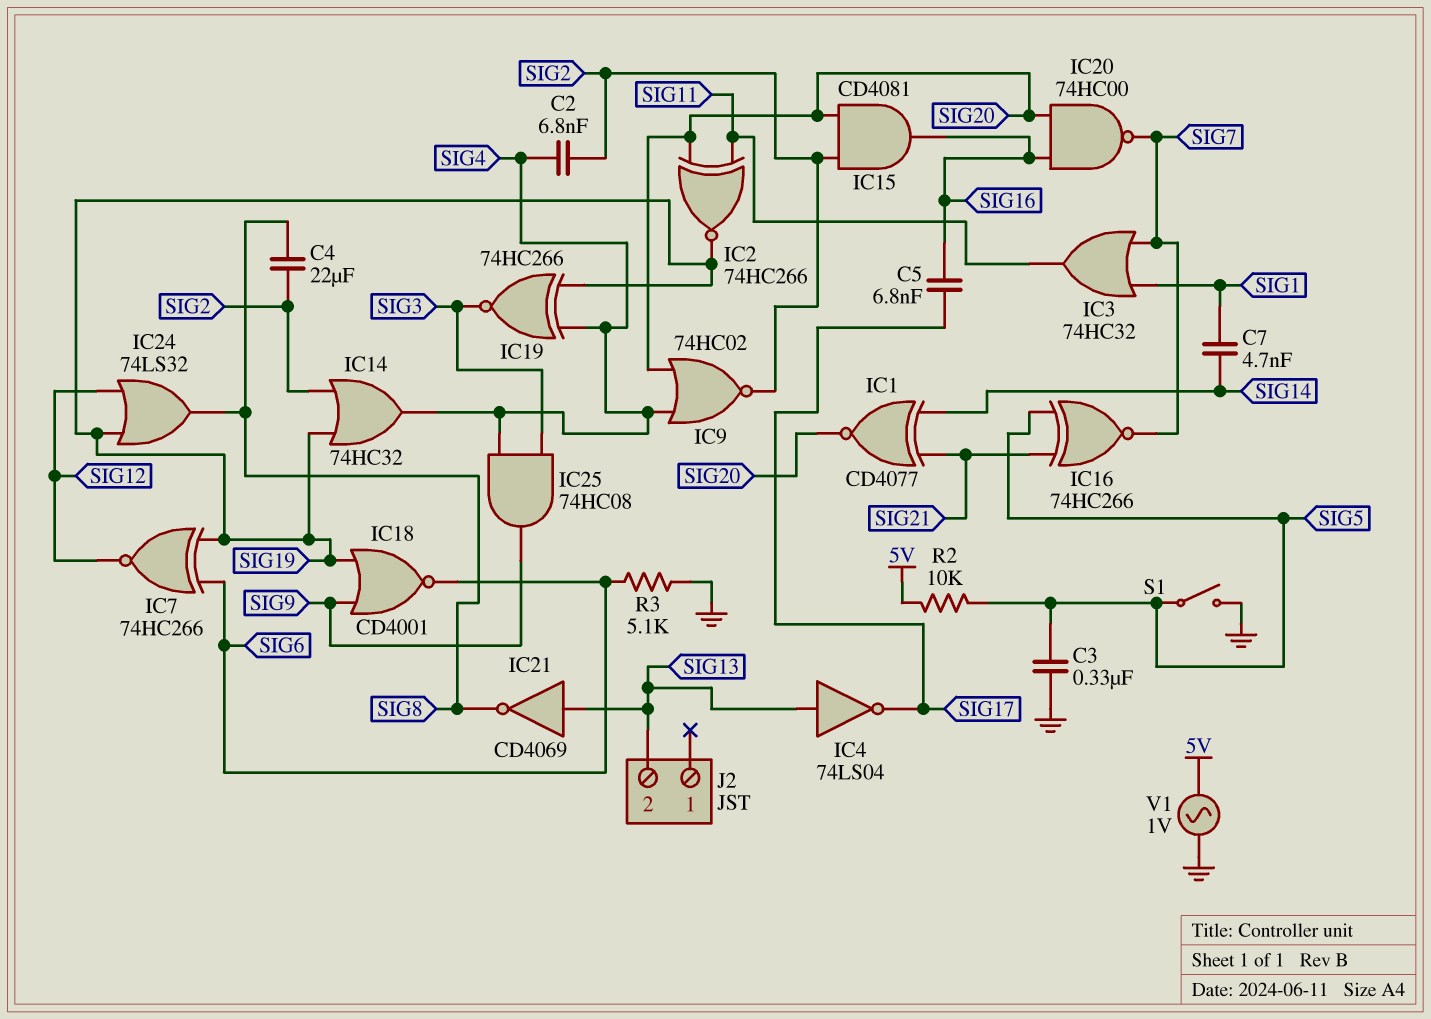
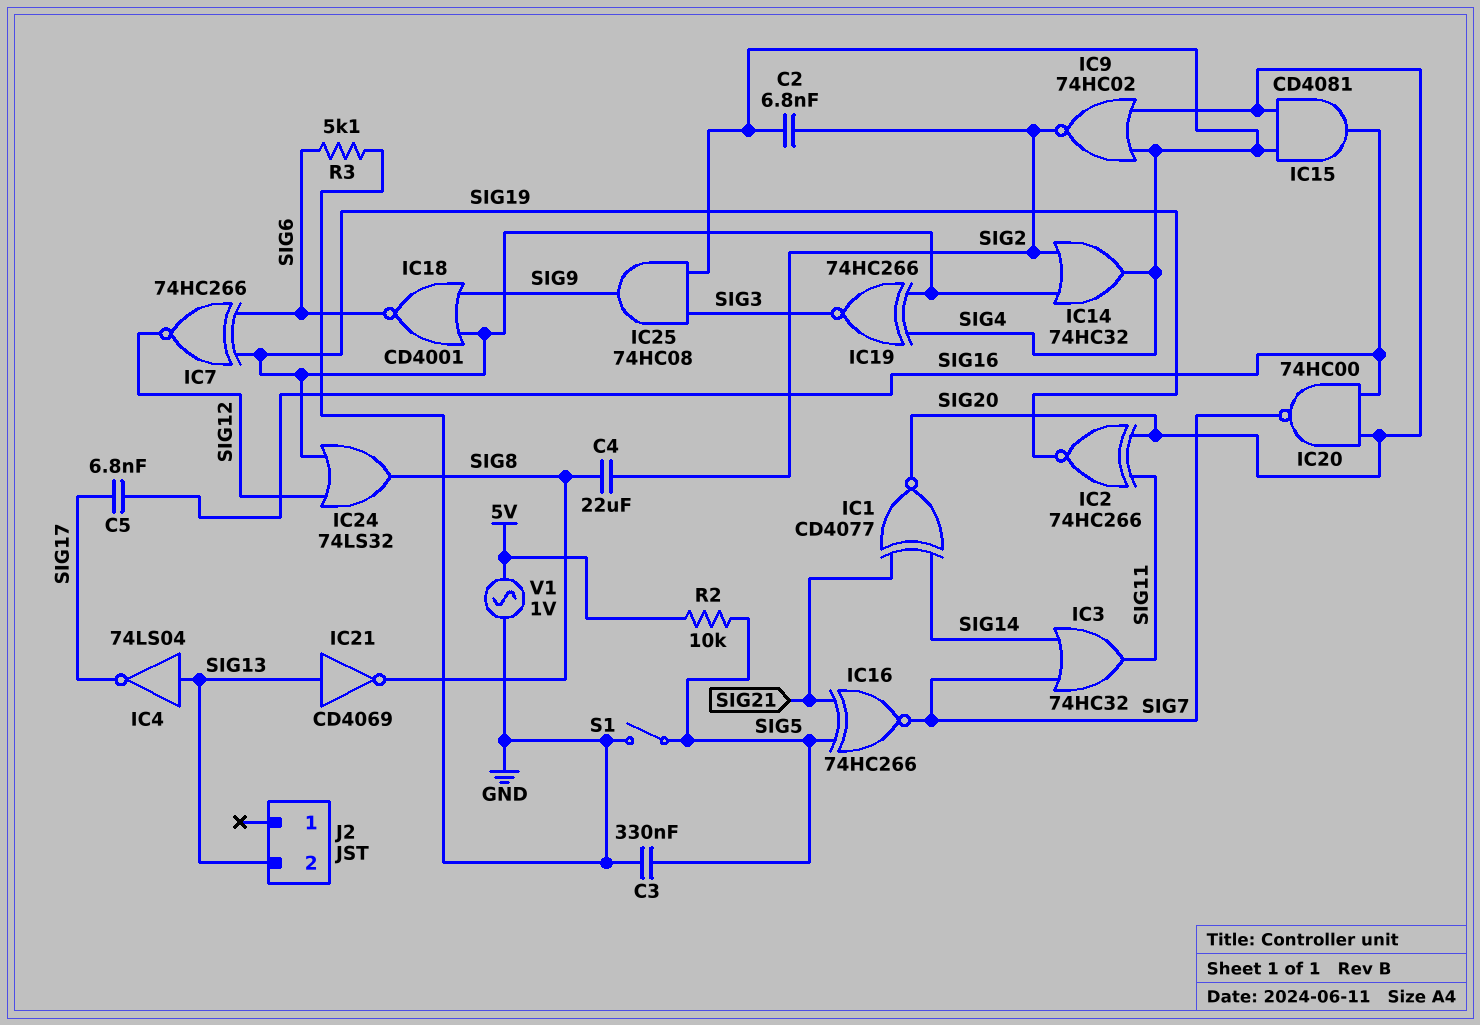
C7: 4.7nF (SIG1, SIG14) -> none
IC3: OR 74HC32 (in SIG1, in SIG7, out SIG11) -> OR 74HC32 (in SIG7, in SIG14, out SIG11)
IC15: AND CD4081 (in SIG2, in SIG20, out SIG16) -> AND CD4081 (in SIG4, in SIG20, out SIG16)

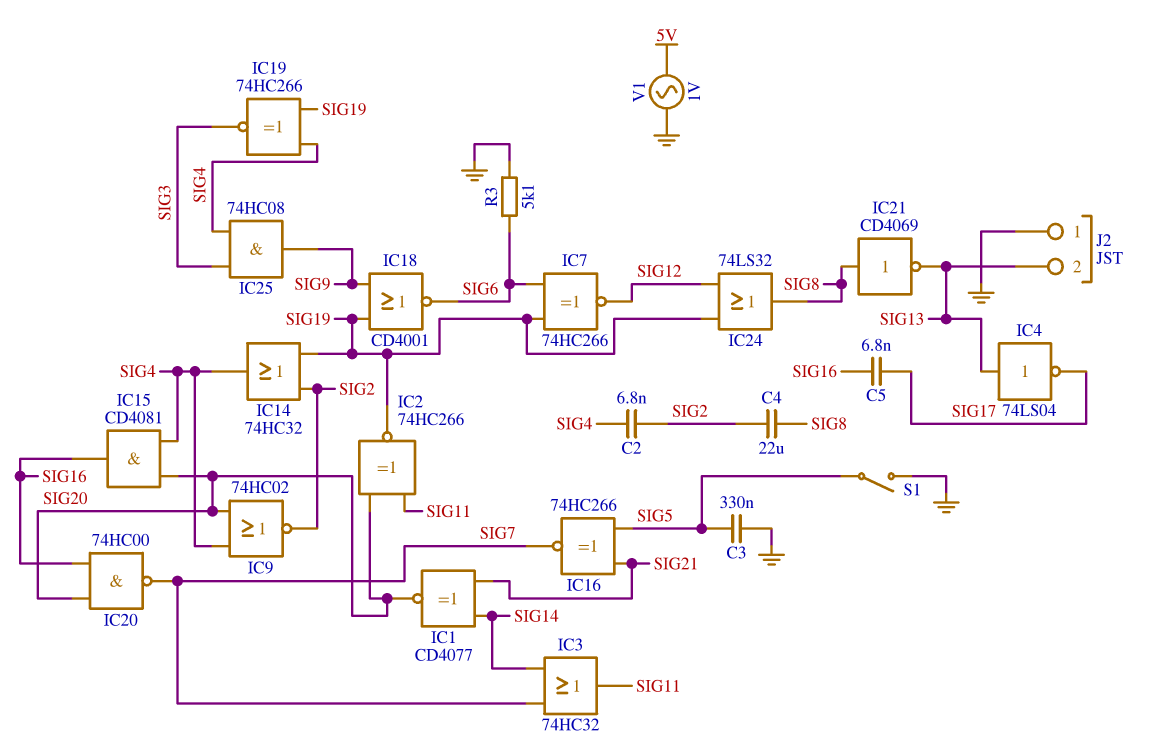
IC21: NOT CD4069 (in SIG13, out SIG8) -> NOT CD4069 (in SIG8, out SIG13)
J2 pin 1: none -> GND
R2: 10k (5V, SIG5) -> none

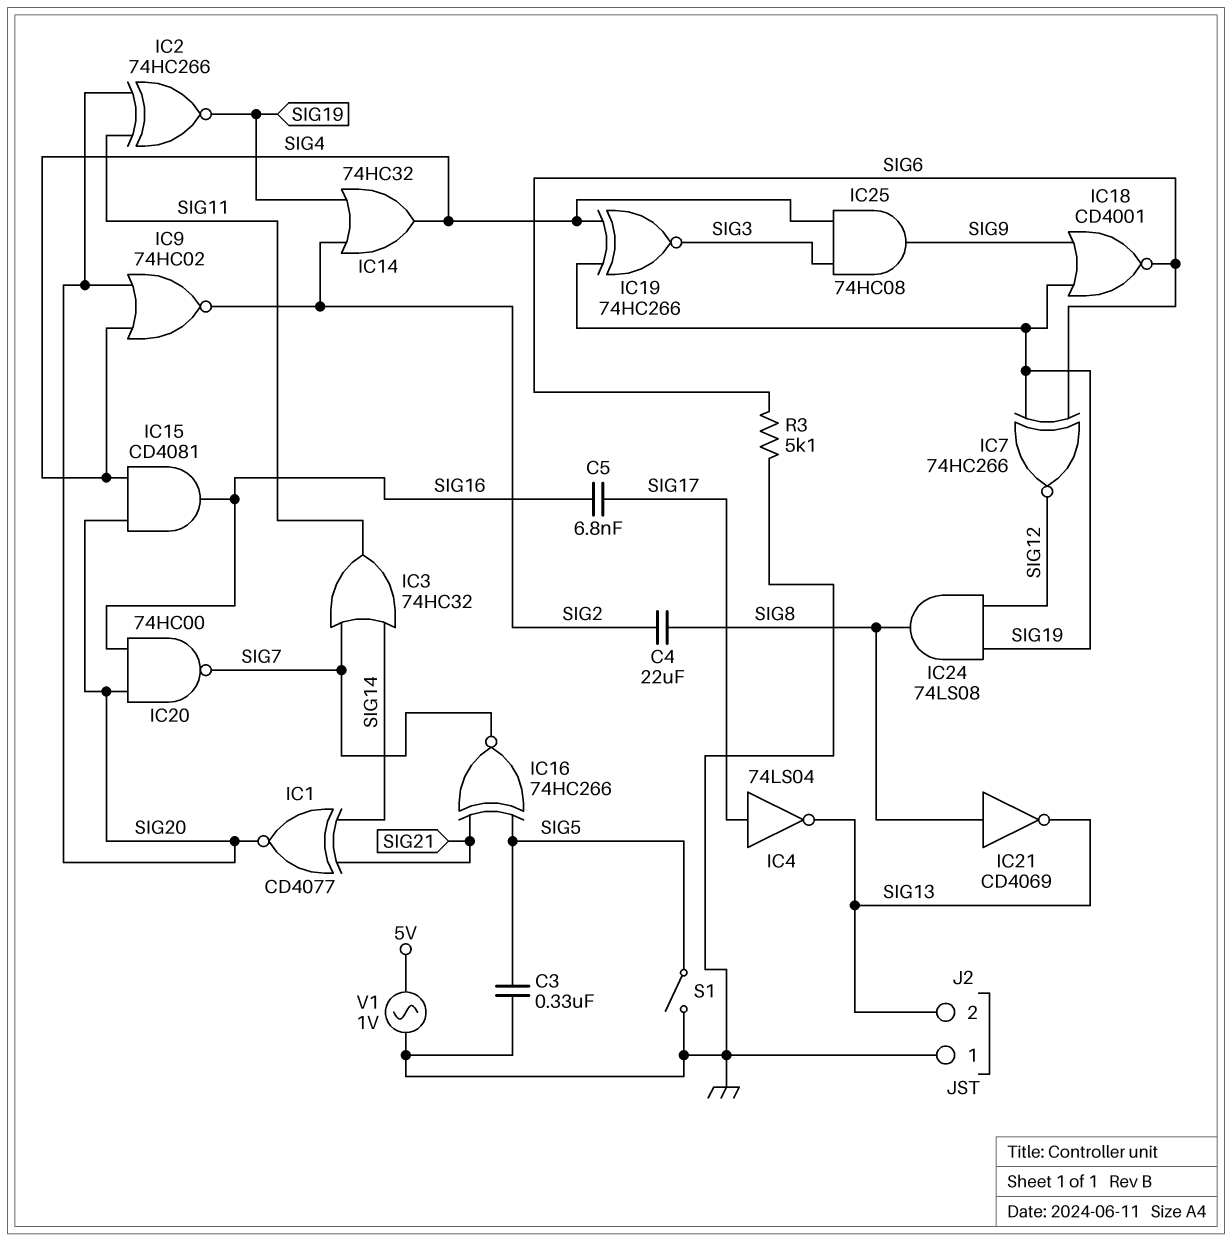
C2: 6.8nF (SIG2, SIG4) -> none
IC4: NOT 74LS04 (in SIG13, out SIG17) -> NOT 74LS04 (in SIG17, out SIG13)
IC24: OR 74LS32 (in SIG12, in SIG19, out SIG8) -> AND 74LS08 (in SIG12, in SIG19, out SIG8)

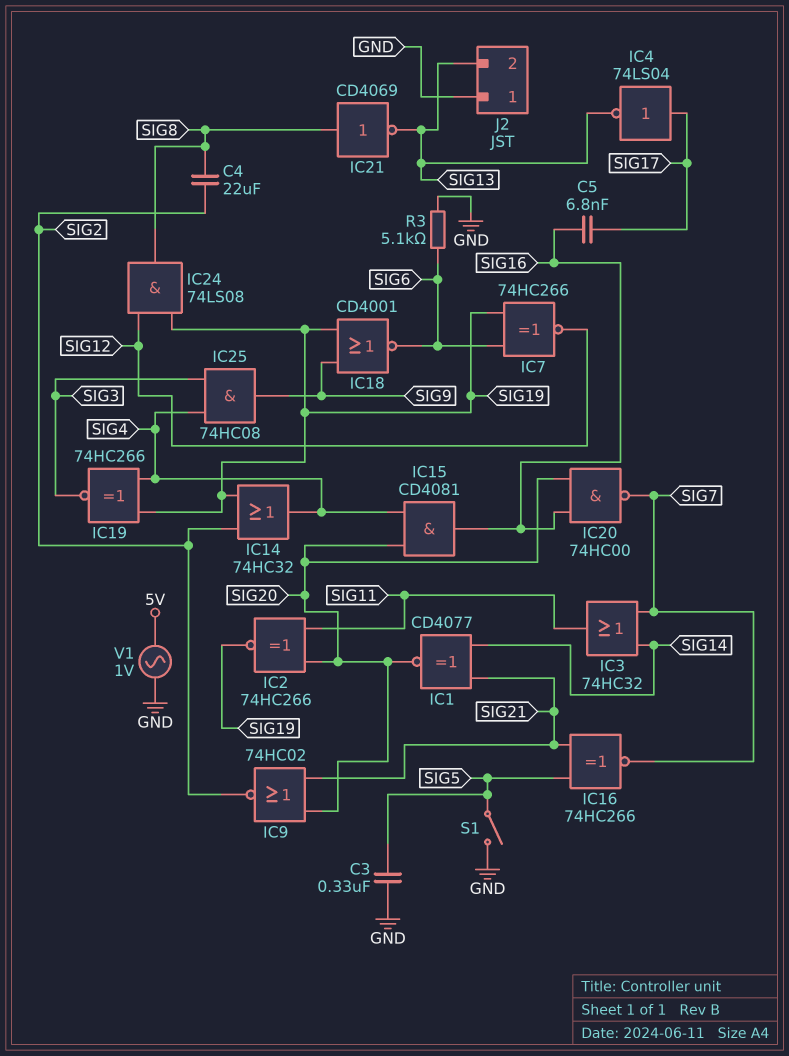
IC9: NOR 74HC02 (in SIG4, in SIG20, out SIG2) -> NOR 74HC02 (in SIG20, in SIG21, out SIG2)

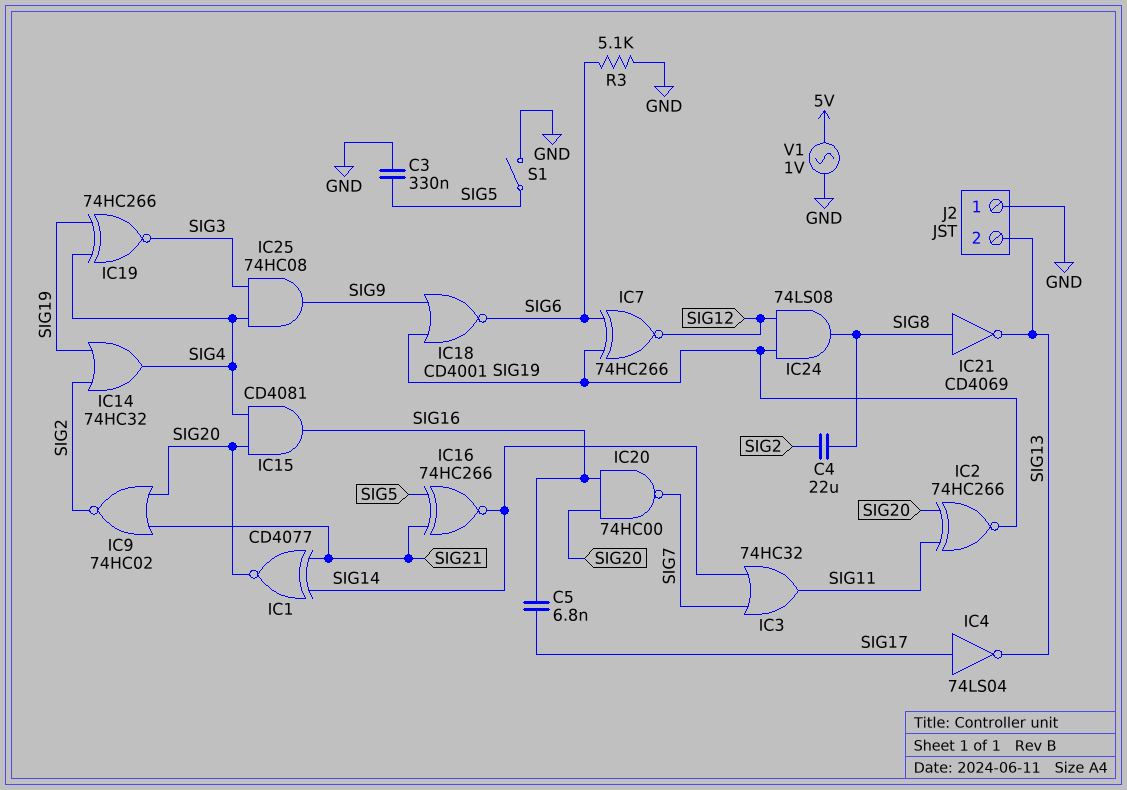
IC16: XNOR 74HC266 (in SIG5, in SIG21, out SIG7) -> XNOR 74HC266 (in SIG5, in SIG21, out SIG14)

